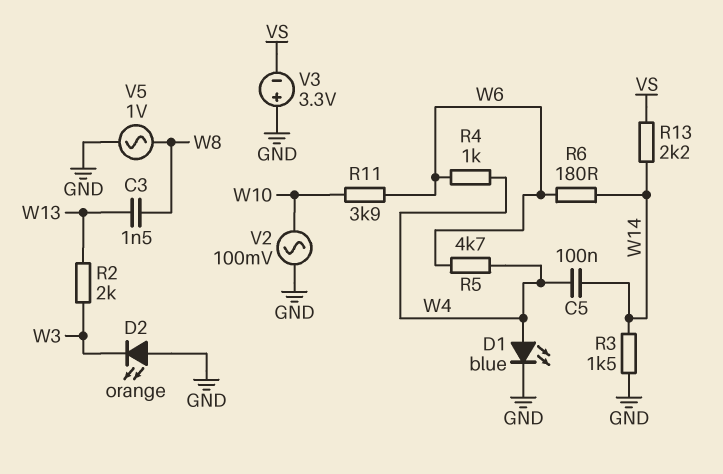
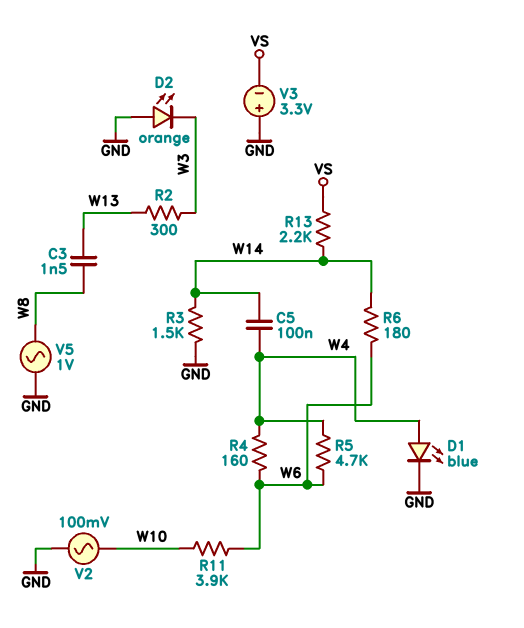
R2: 2k (W3, W13) -> 300 (W3, W13)
R4: 1k (W4, W6) -> 160 (W4, W6)

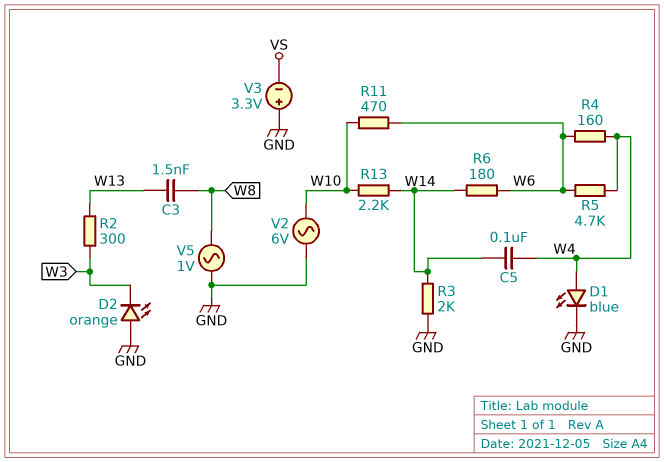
R3: 1.5k (GND, W14) -> 2k (GND, W14)
R11: 3.9k (W6, W10) -> 470 (W6, W10)
R13: 2.2k (VS, W14) -> 2.2k (W10, W14)
V2: AC 100mV (GND, W10) -> AC 6V (GND, W10)

